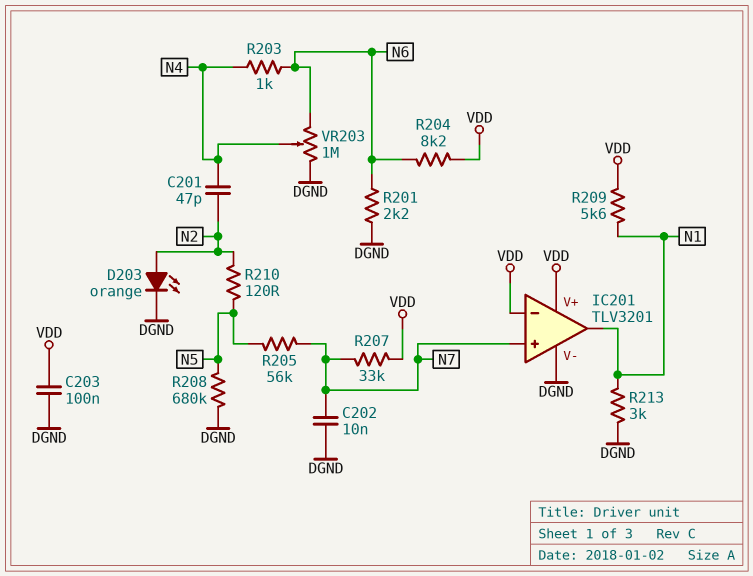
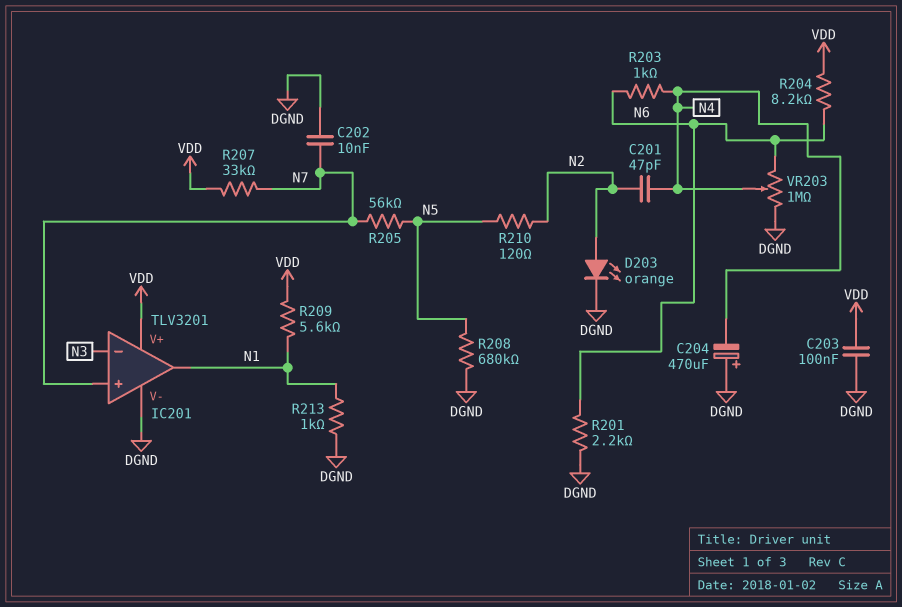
C204: none -> 470uF (plus DGND, minus N4)
IC201 pin in-: VDD -> N3
R213: 3k (DGND, N1) -> 1k (DGND, N1)

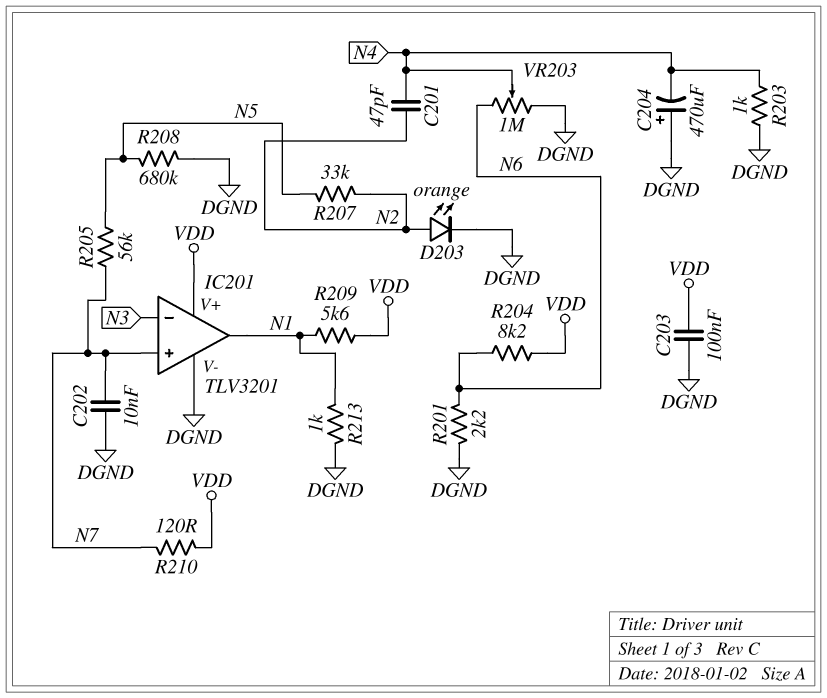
R203: 1k (N4, N6) -> 1k (DGND, N4)
R207: 33k (N7, VDD) -> 33k (N2, N5)
R210: 120 (N2, N5) -> 120 (N7, VDD)

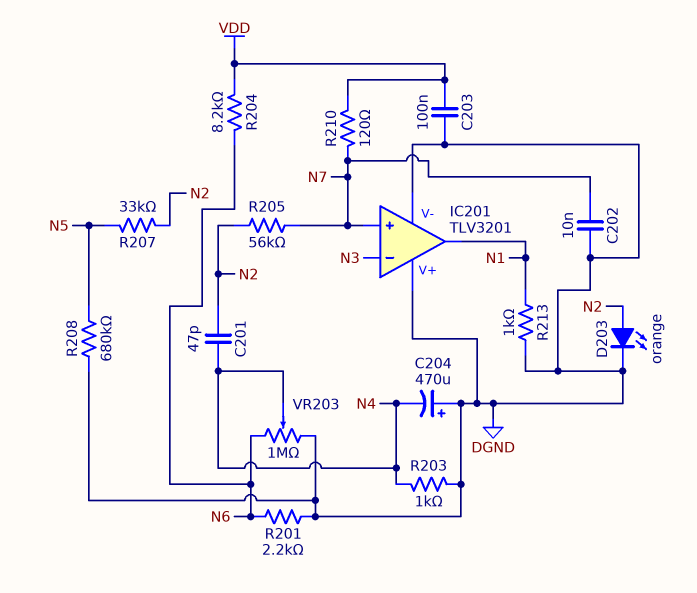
IC201 pin V+: VDD -> DGND
R205: 56k (N5, N7) -> 56k (N2, N7)
R209: 5.6k (N1, VDD) -> none

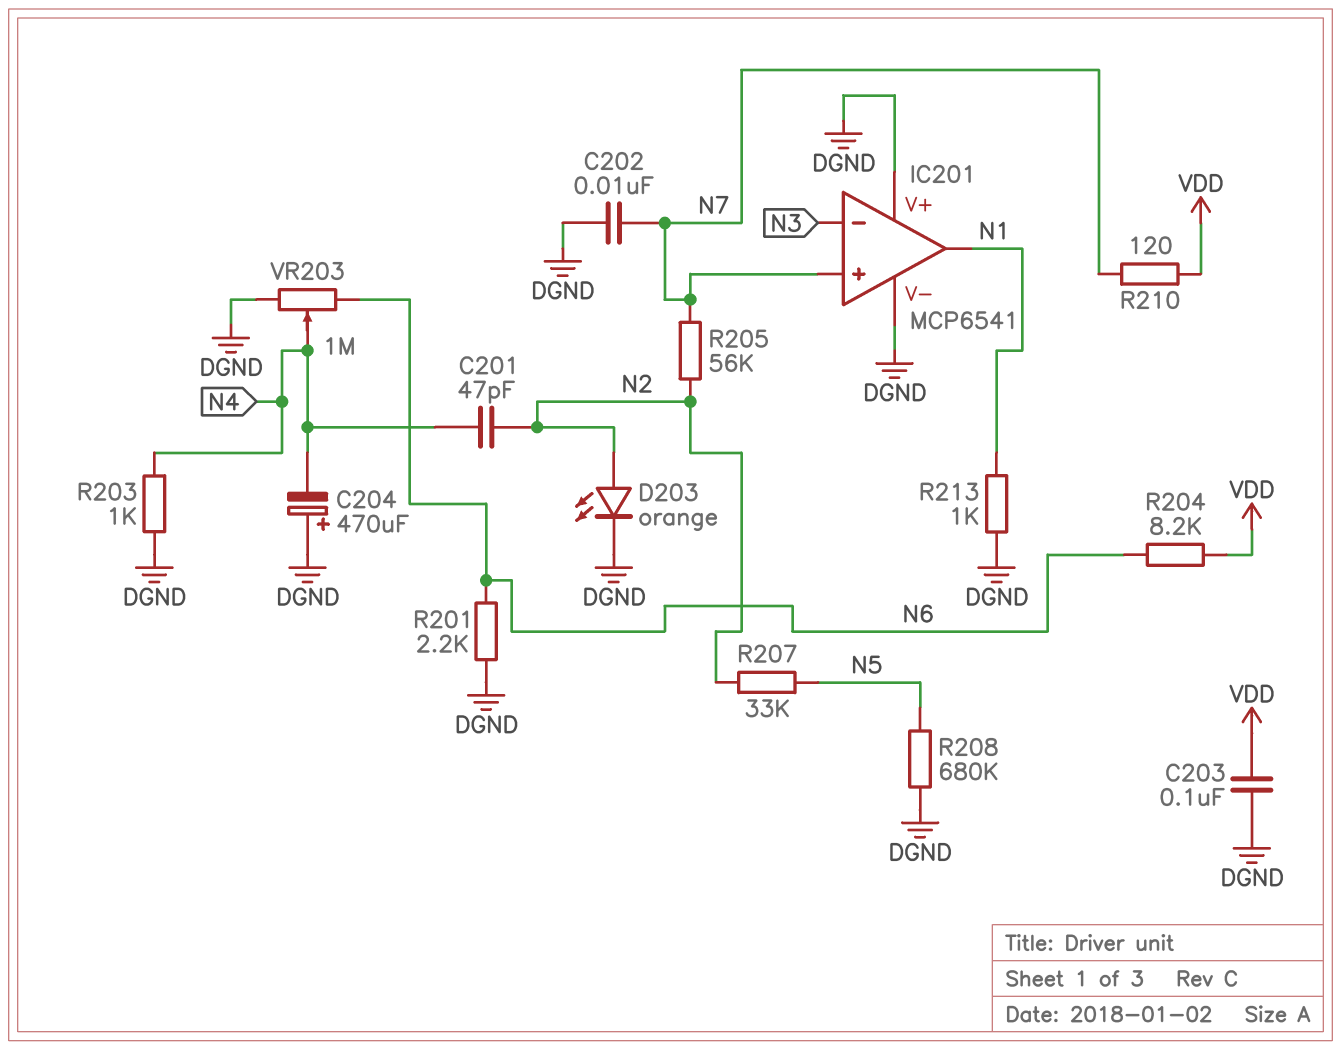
IC201: TLV3201 -> MCP6541

